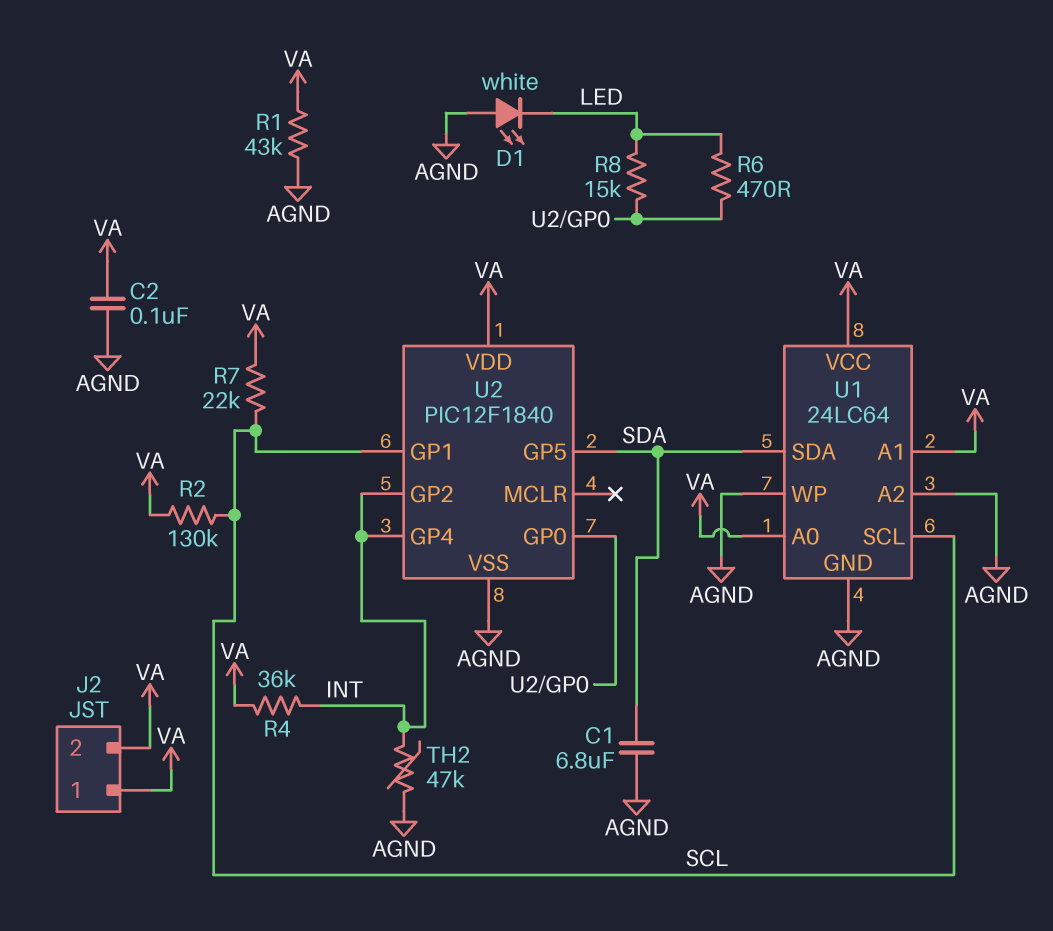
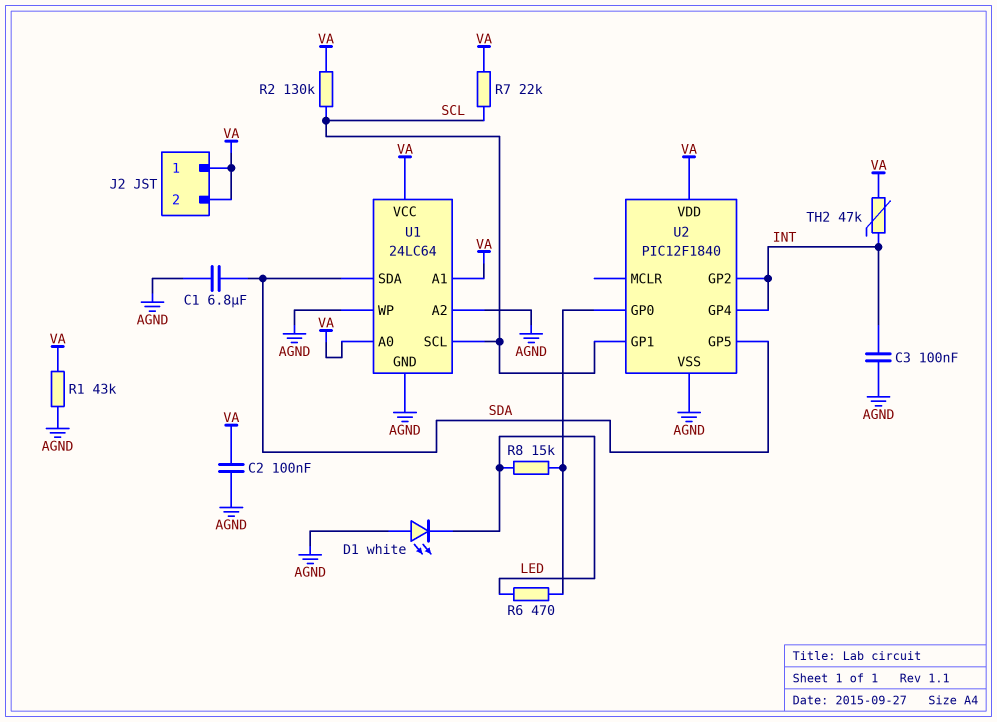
C3: none -> 100nF (AGND, INT)
R4: 36k (INT, VA) -> none
TH2: 47k (AGND, INT) -> 47k (INT, VA)

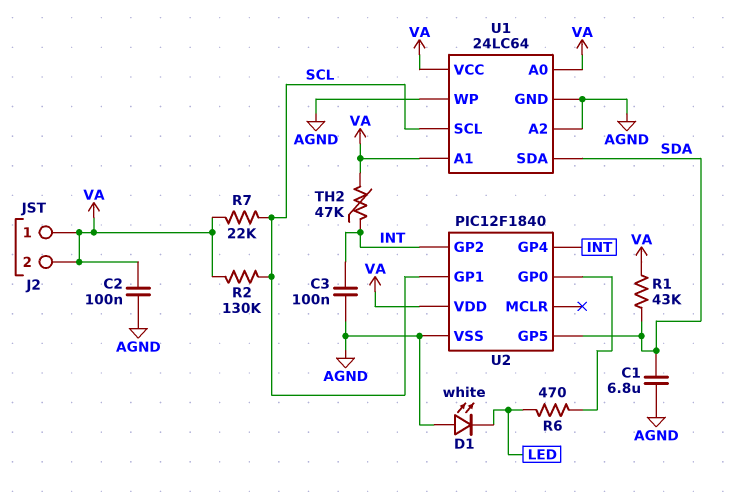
R1: 43k (AGND, VA) -> 43k (SDA, VA)
R8: 15k (LED, U2/GP0) -> none

